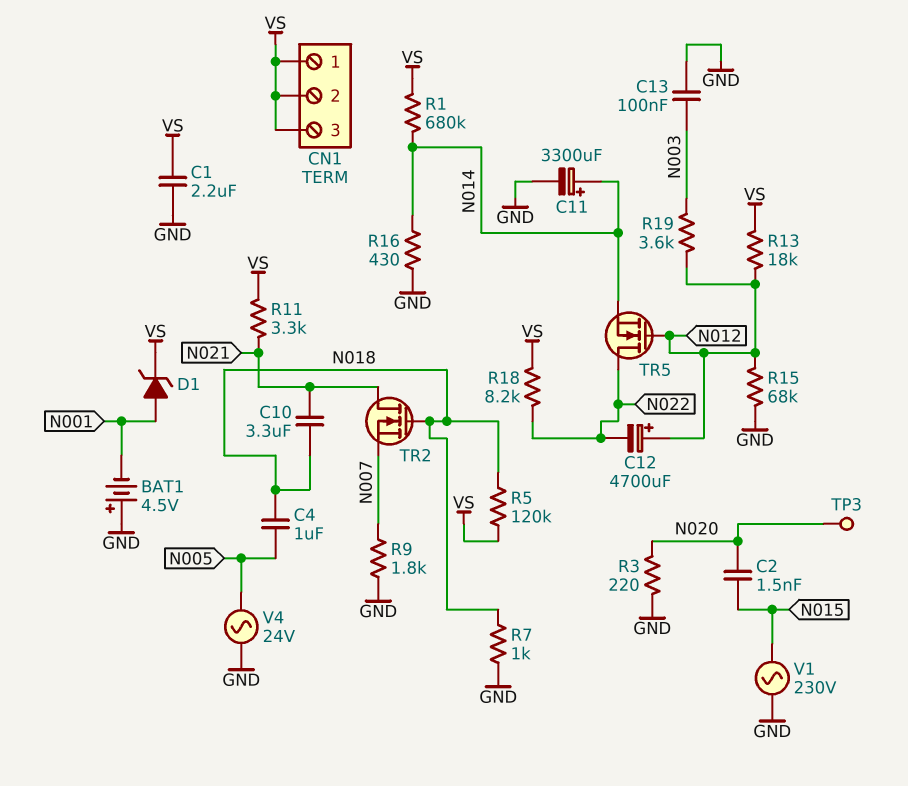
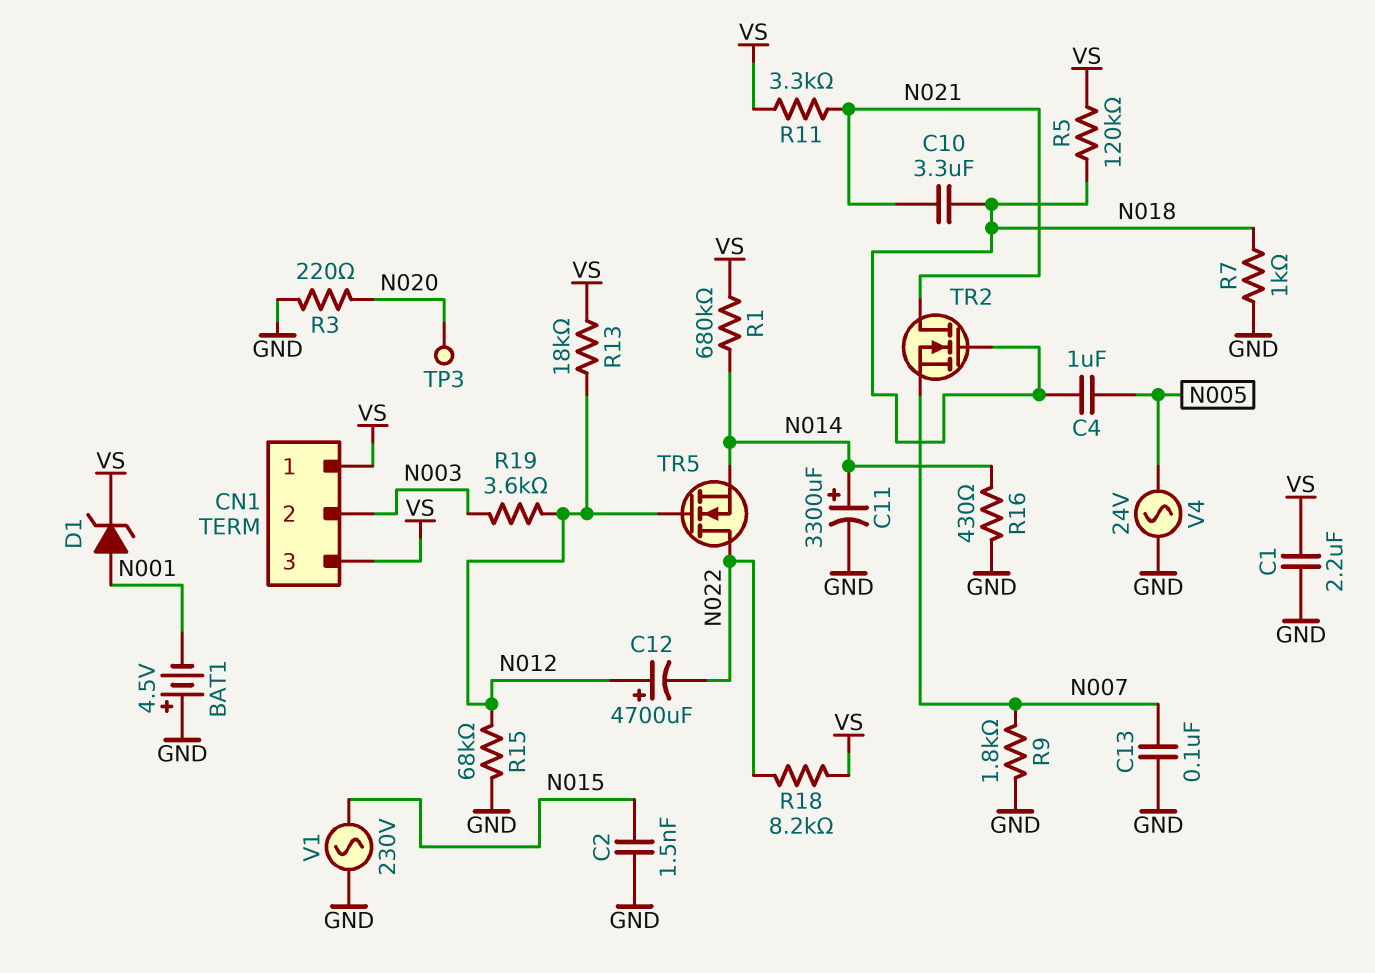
C2: 1.5nF (N015, N020) -> 1.5nF (GND, N015)
C13: 100nF (GND, N003) -> 100nF (GND, N007)
CN1 pin 2: VS -> N003

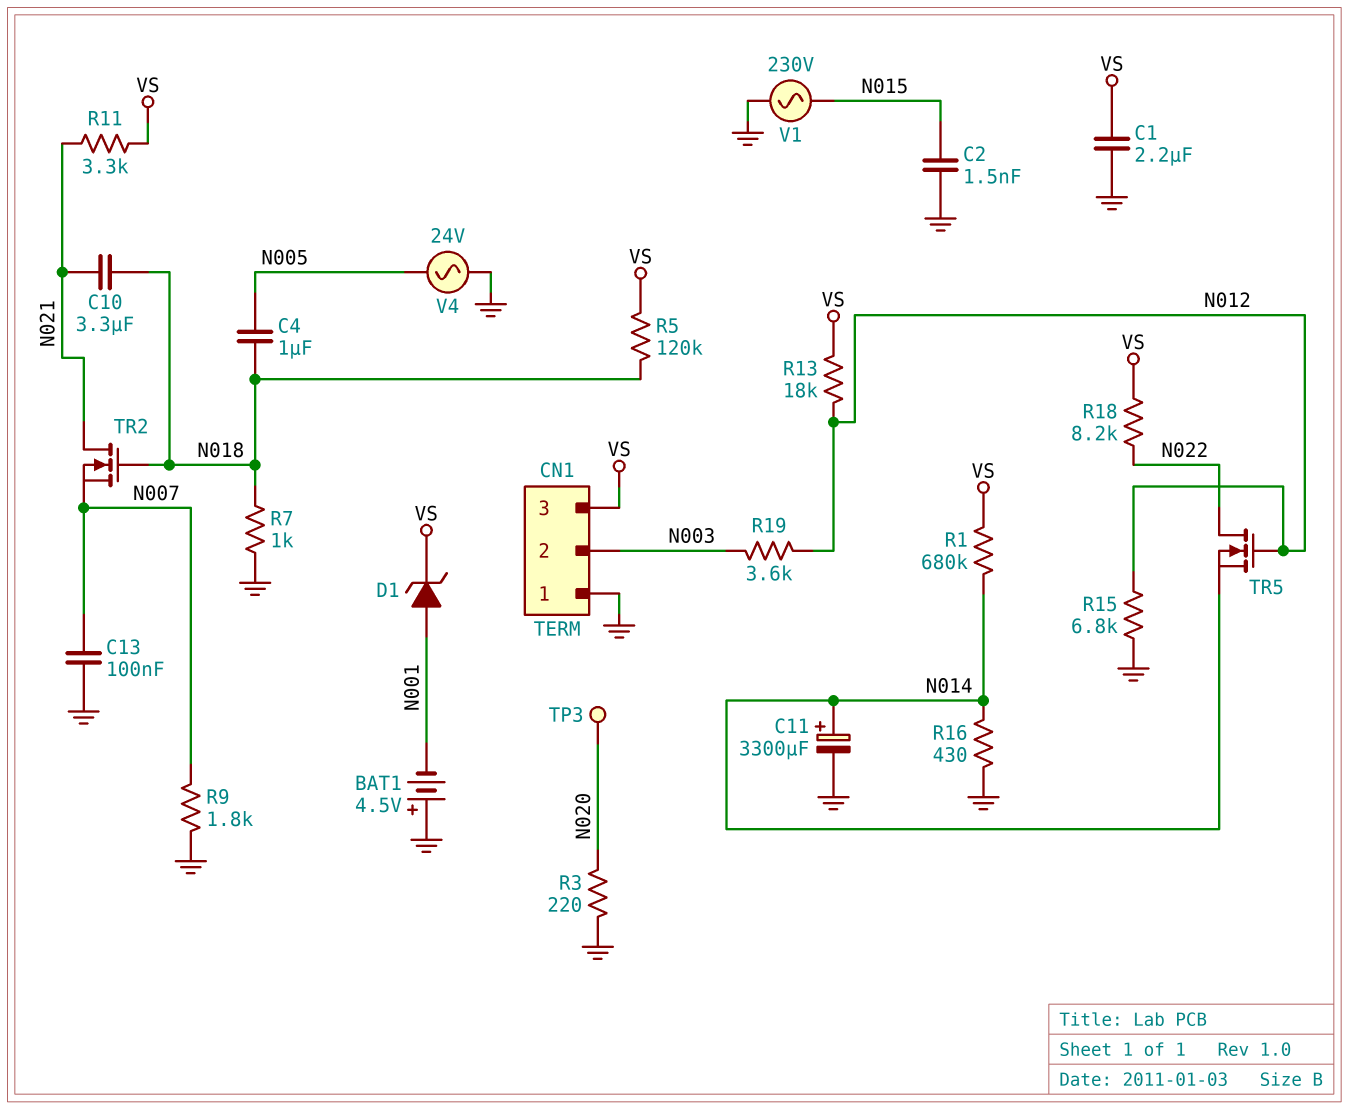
C12: 4700uF (plus N012, minus N022) -> none
CN1 pin 1: VS -> GND
R15: 68k (GND, N012) -> 6.8k (GND, N012)

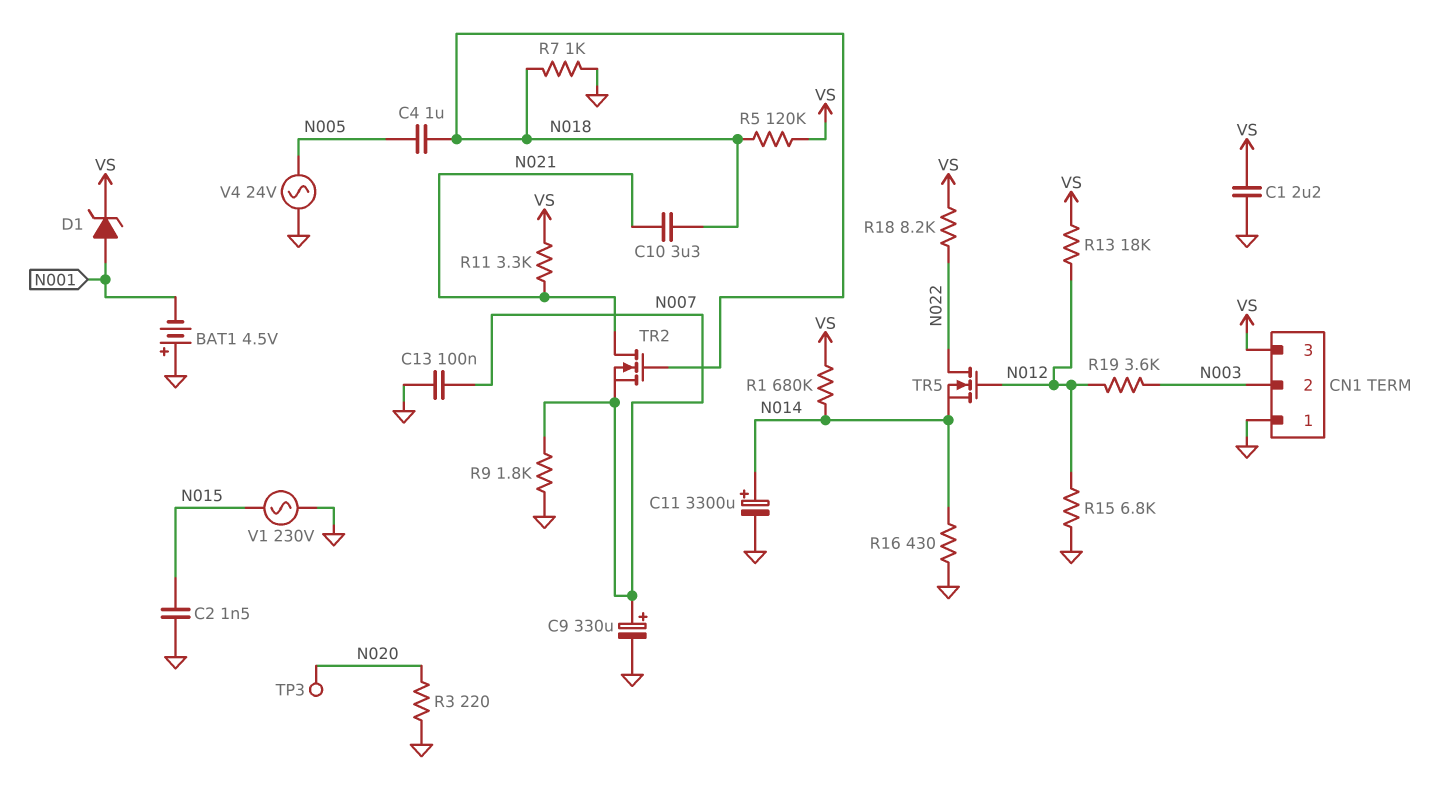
C9: none -> 330uF (plus N007, minus GND)

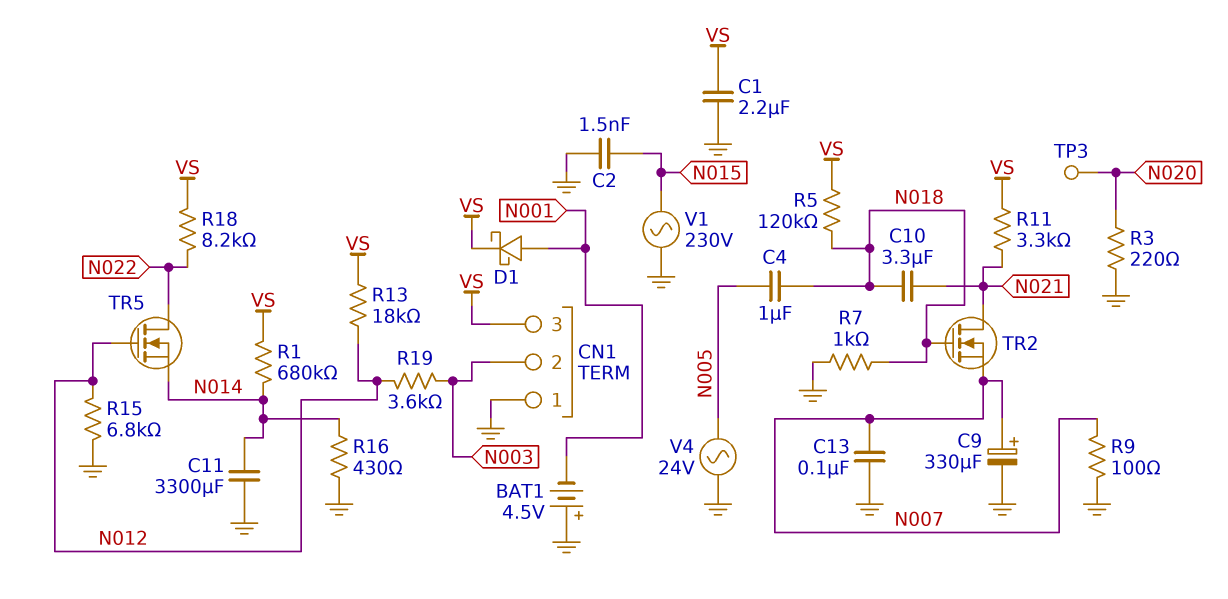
C11: 3300uF (plus N014, minus GND) -> 3300uF (GND, N014)
D1: zener (A N001, K VS) -> schottky (A N001, K VS)
R9: 1.8k (GND, N007) -> 100 (GND, N007)

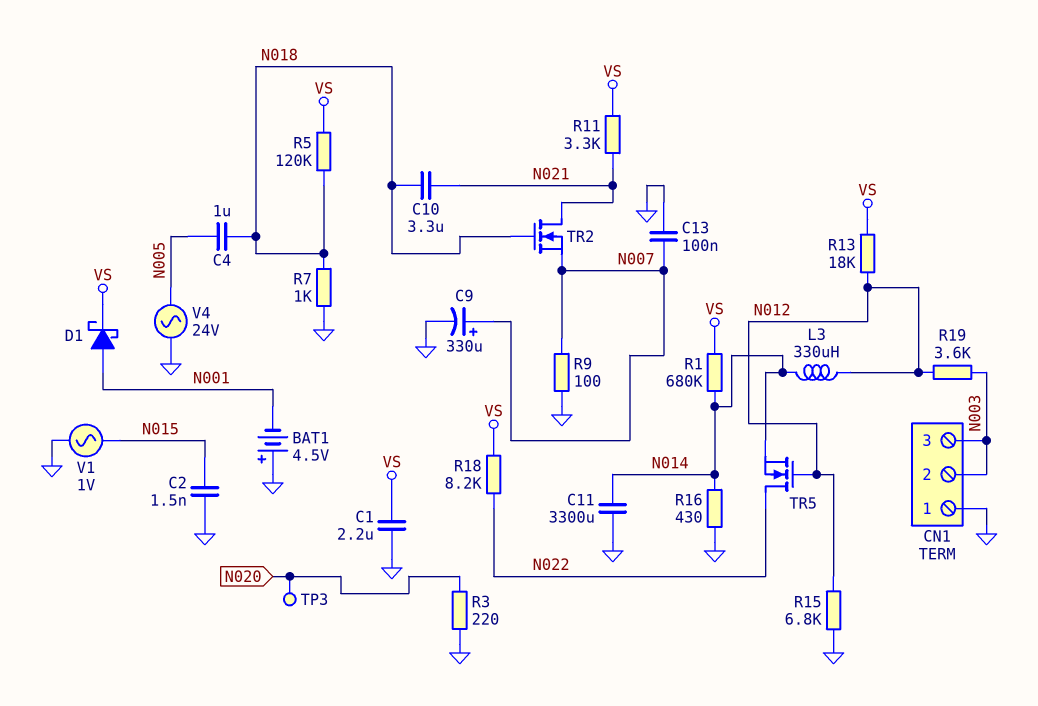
CN1 pin 3: VS -> N003
L3: none -> 330uH (N012, N014)
V1: AC 230V (GND, N015) -> AC 1V (GND, N015)

